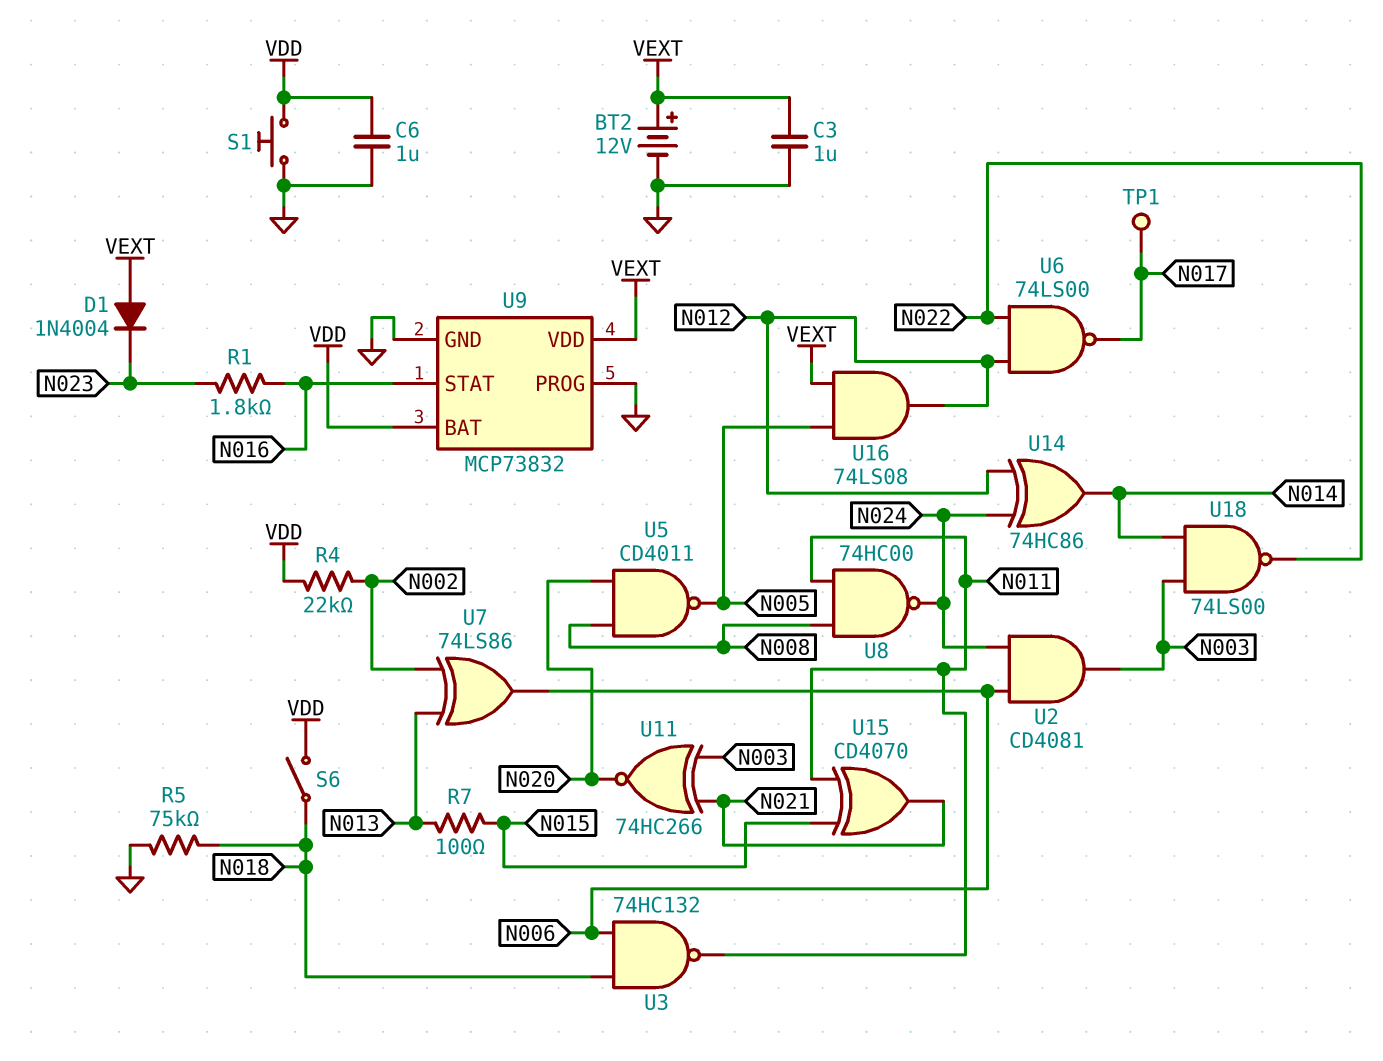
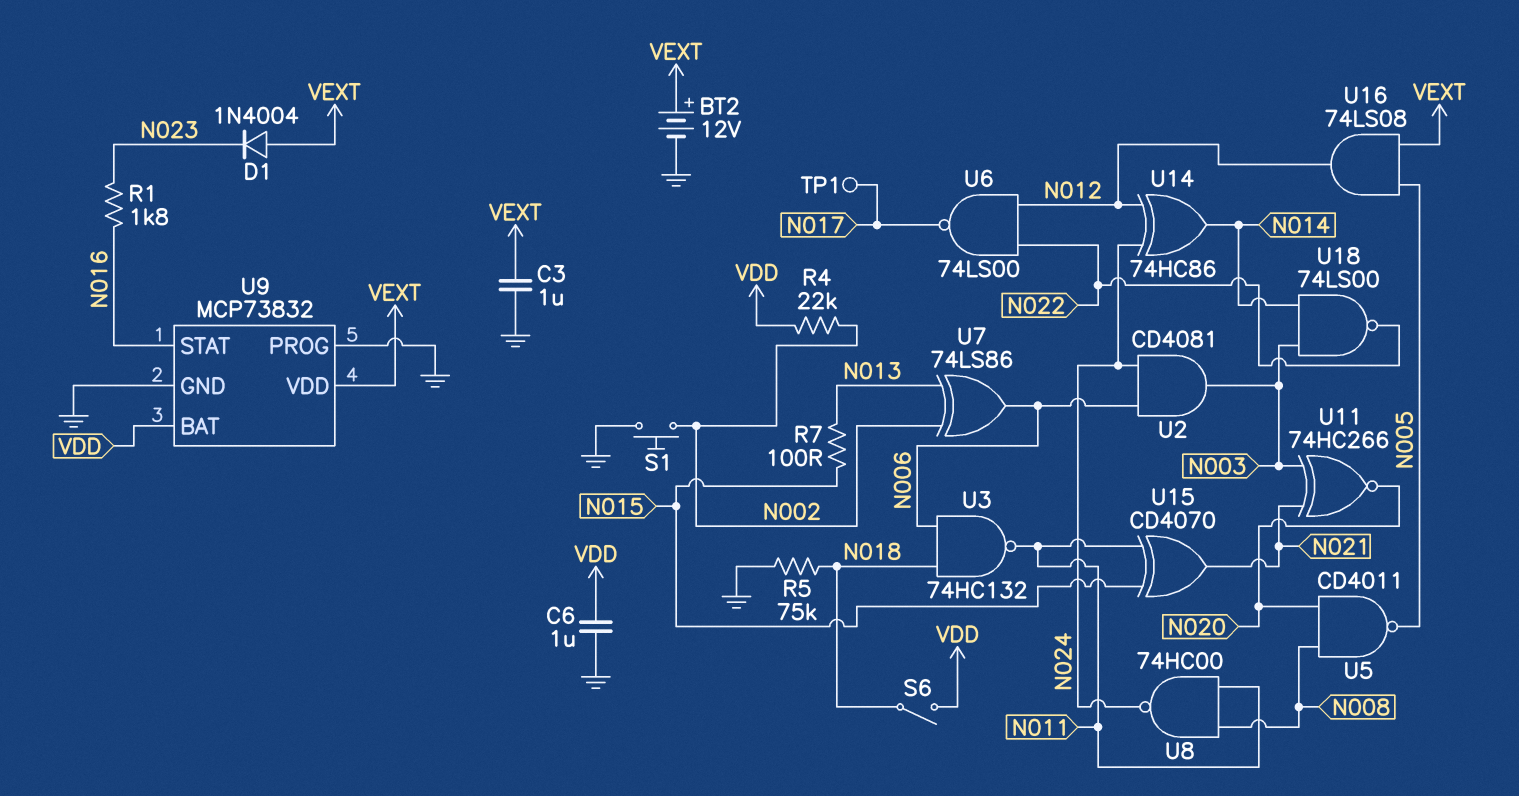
S1: button (GND, VDD) -> button (GND, N002)

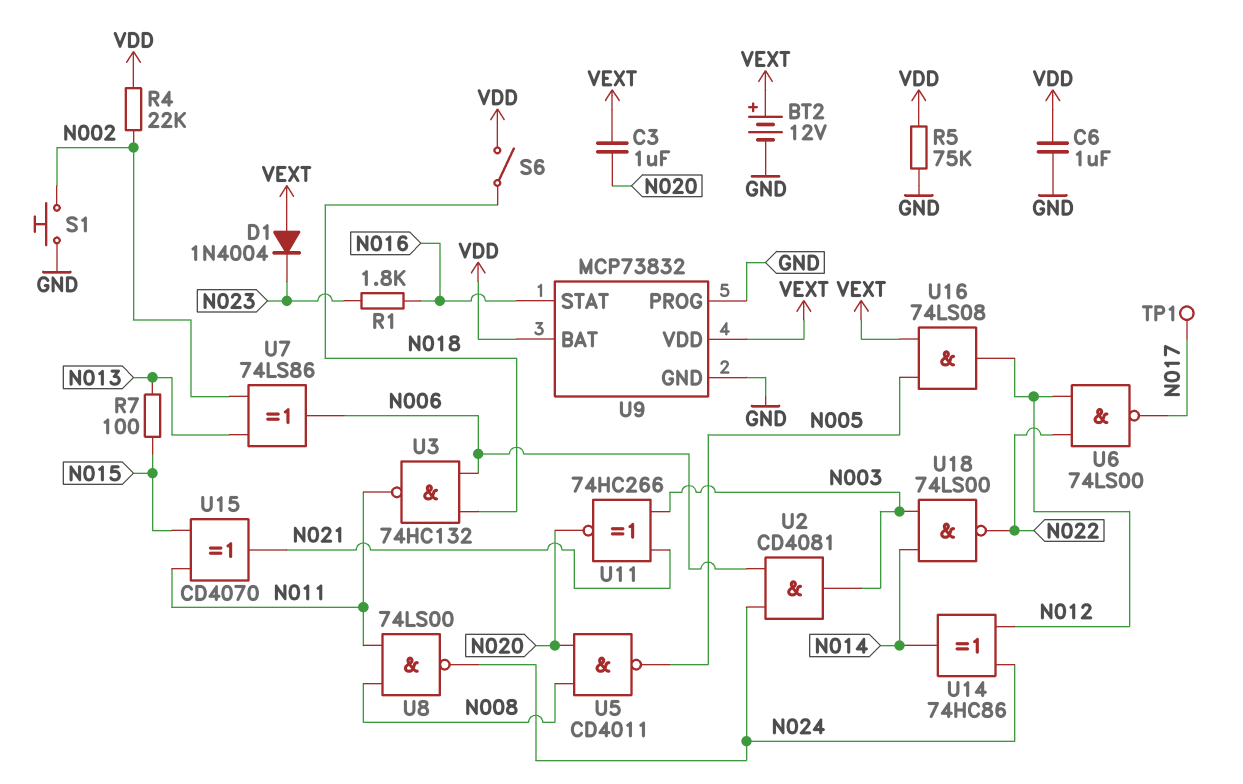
C3: 1uF (GND, VEXT) -> 1uF (N020, VEXT)
R5: 75k (GND, N018) -> 75k (GND, VDD)
U8: NAND 74HC00 (in N008, in N011, out N024) -> NAND 74LS00 (in N008, in N011, out N024)

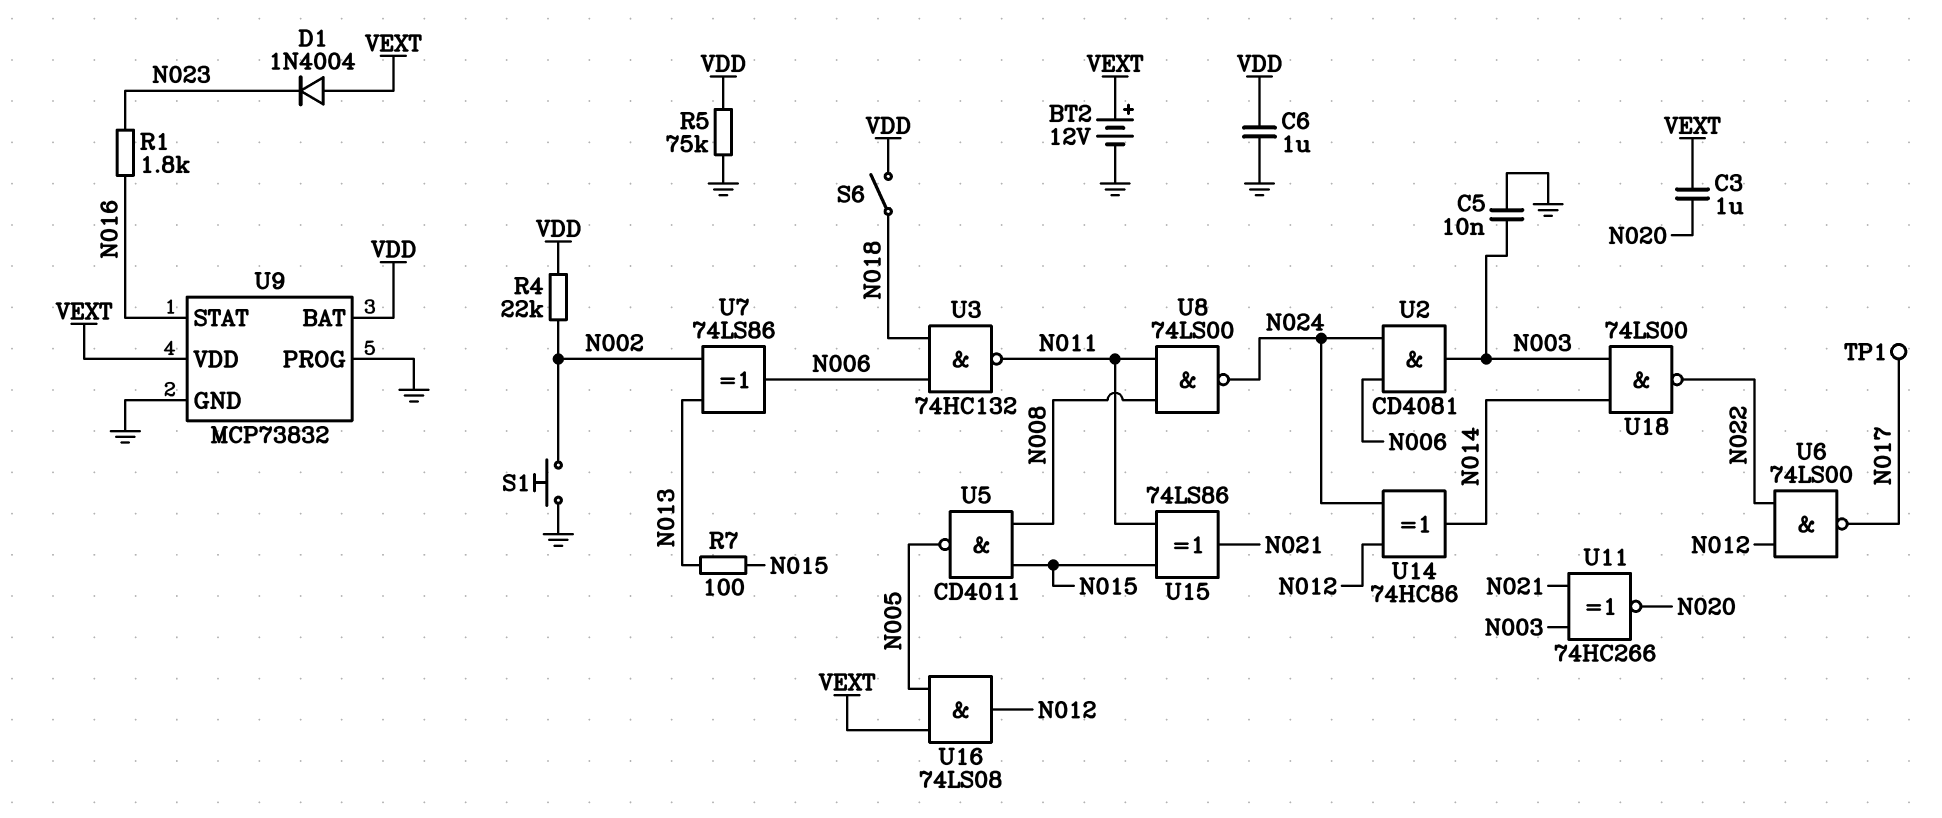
C5: none -> 10nF (GND, N003)
U5: NAND CD4011 (in N008, in N020, out N005) -> NAND CD4011 (in N008, in N015, out N005)
U15: XOR CD4070 (in N011, in N015, out N021) -> XOR 74LS86 (in N011, in N015, out N021)

